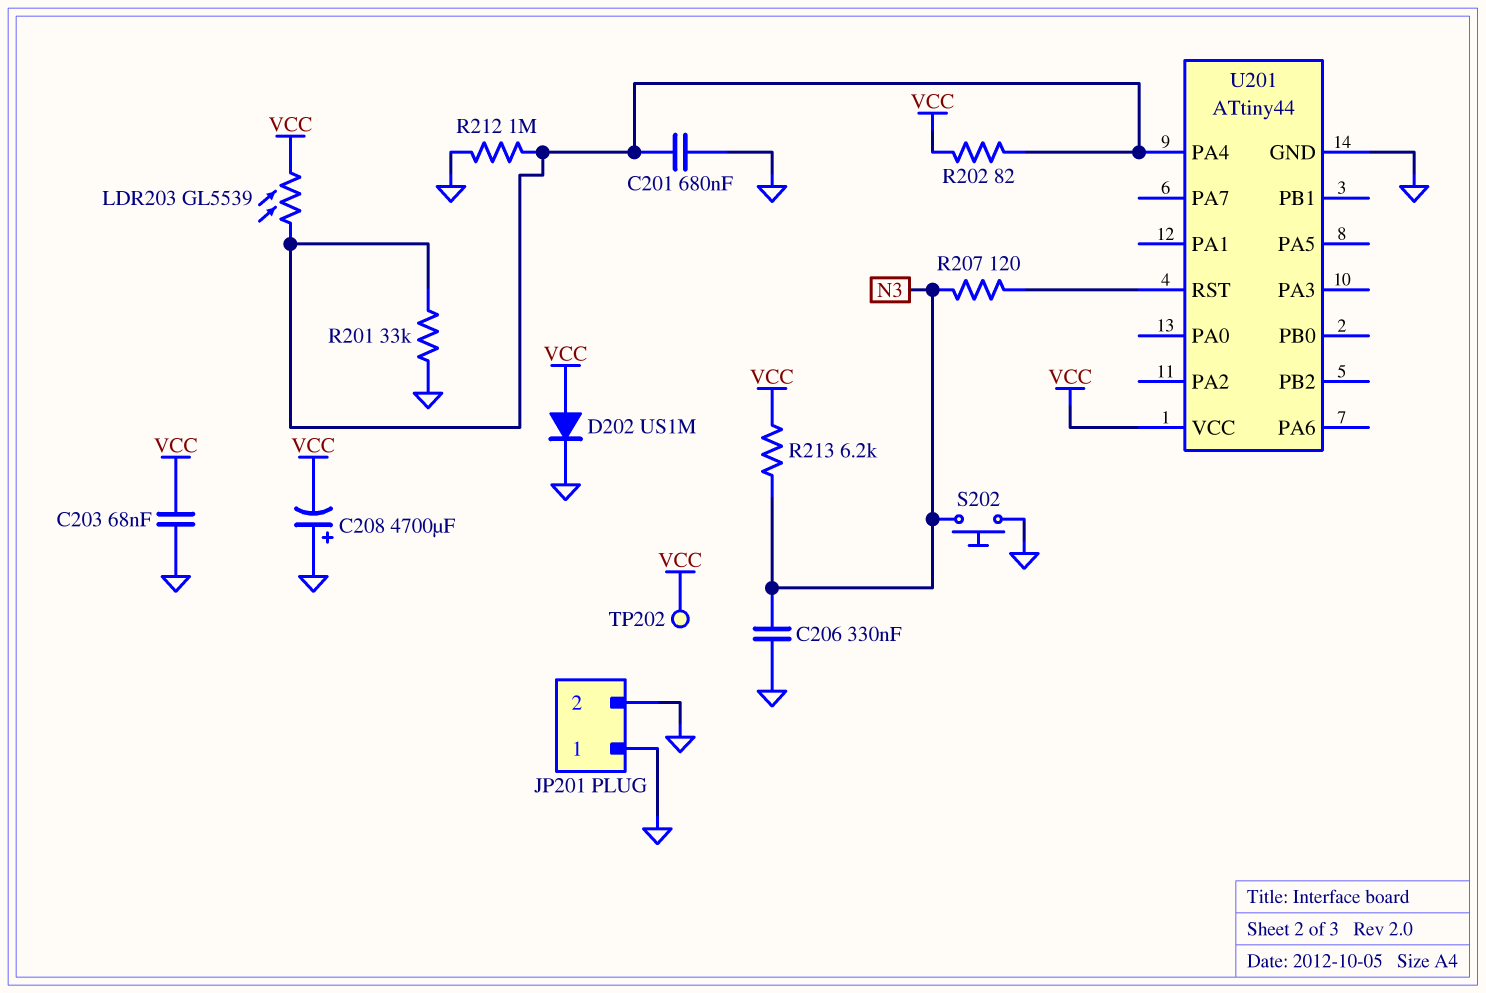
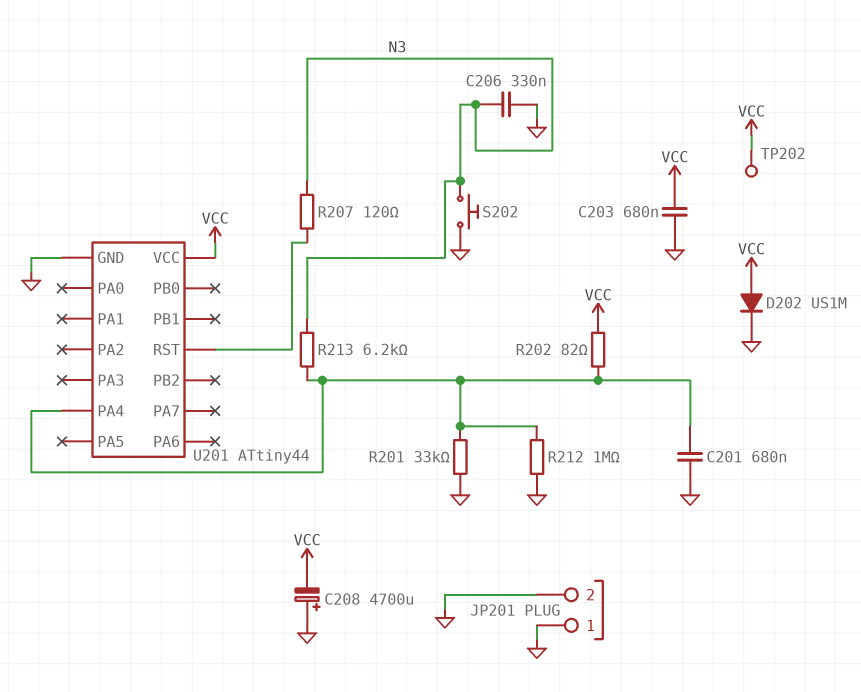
C203: 68nF (GND, VCC) -> 680nF (GND, VCC)
LDR203: GL5539 (U201/PA4, VCC) -> none
R213: 6.2k (N3, VCC) -> 6.2k (N3, U201/PA4)

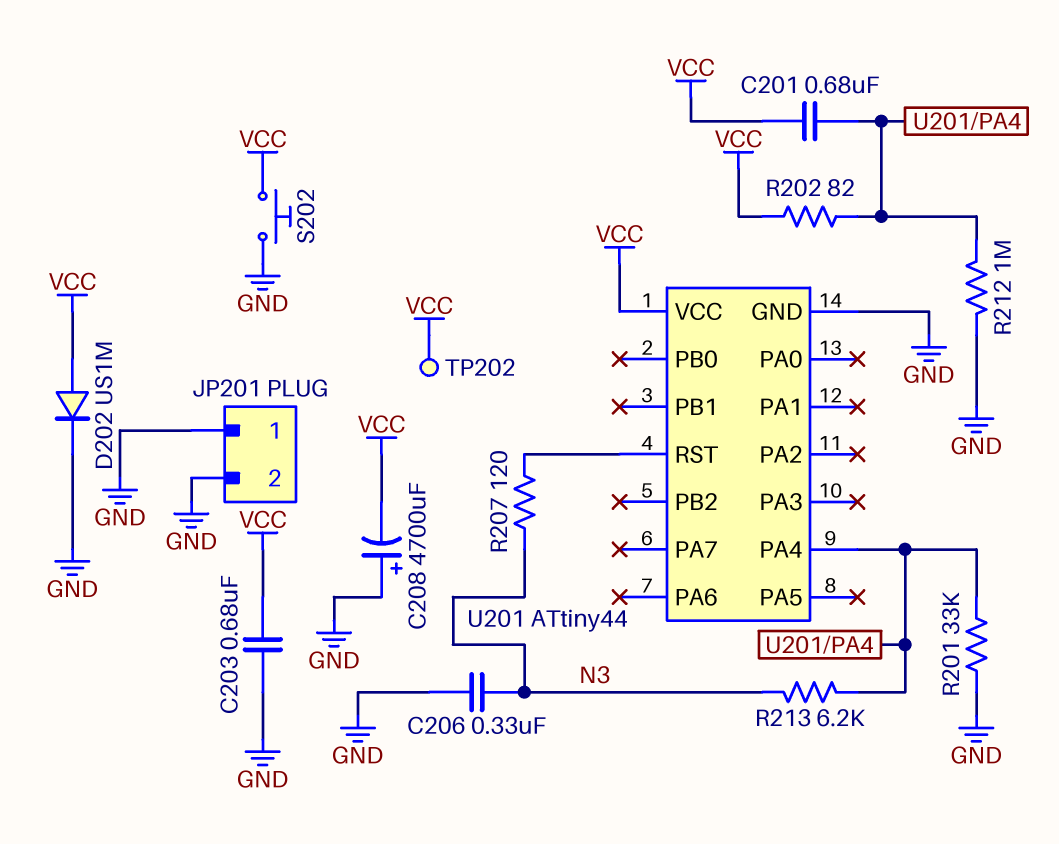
C201: 680nF (GND, U201/PA4) -> 680nF (U201/PA4, VCC)
S202: button (GND, N3) -> button (GND, VCC)

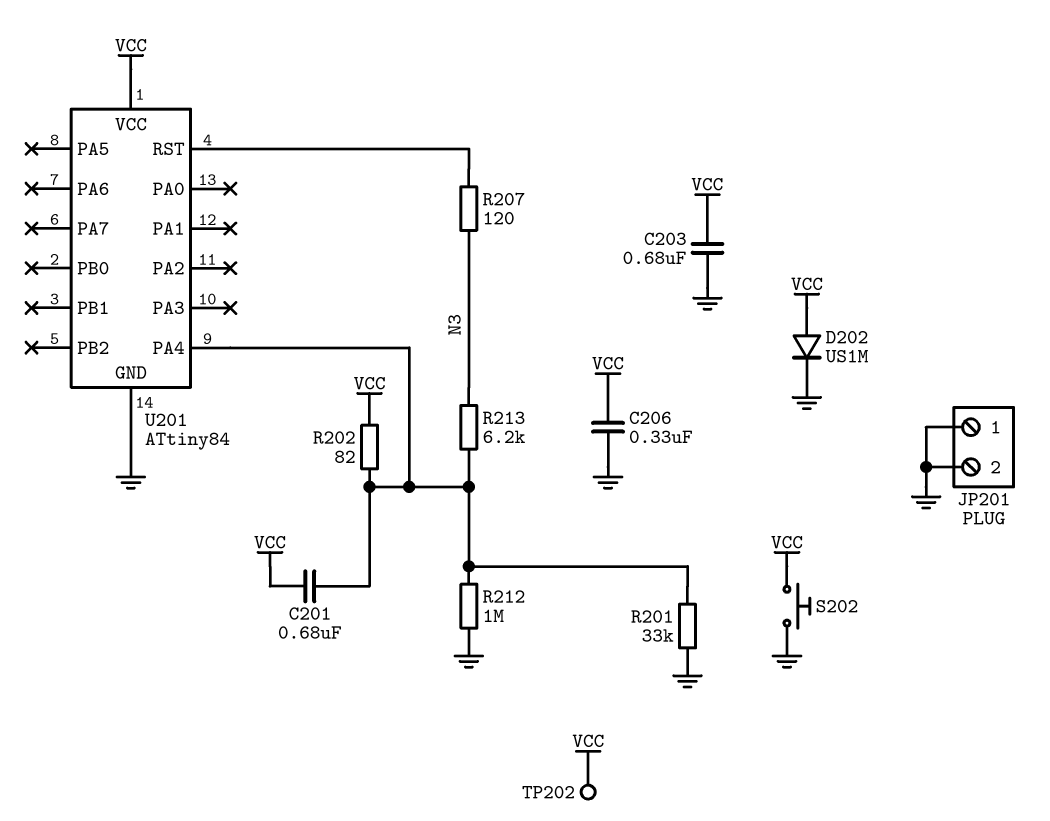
C206: 330nF (GND, N3) -> 330nF (GND, VCC)
C208: 4700uF (plus GND, minus VCC) -> none
U201: ATtiny44 -> ATtiny84

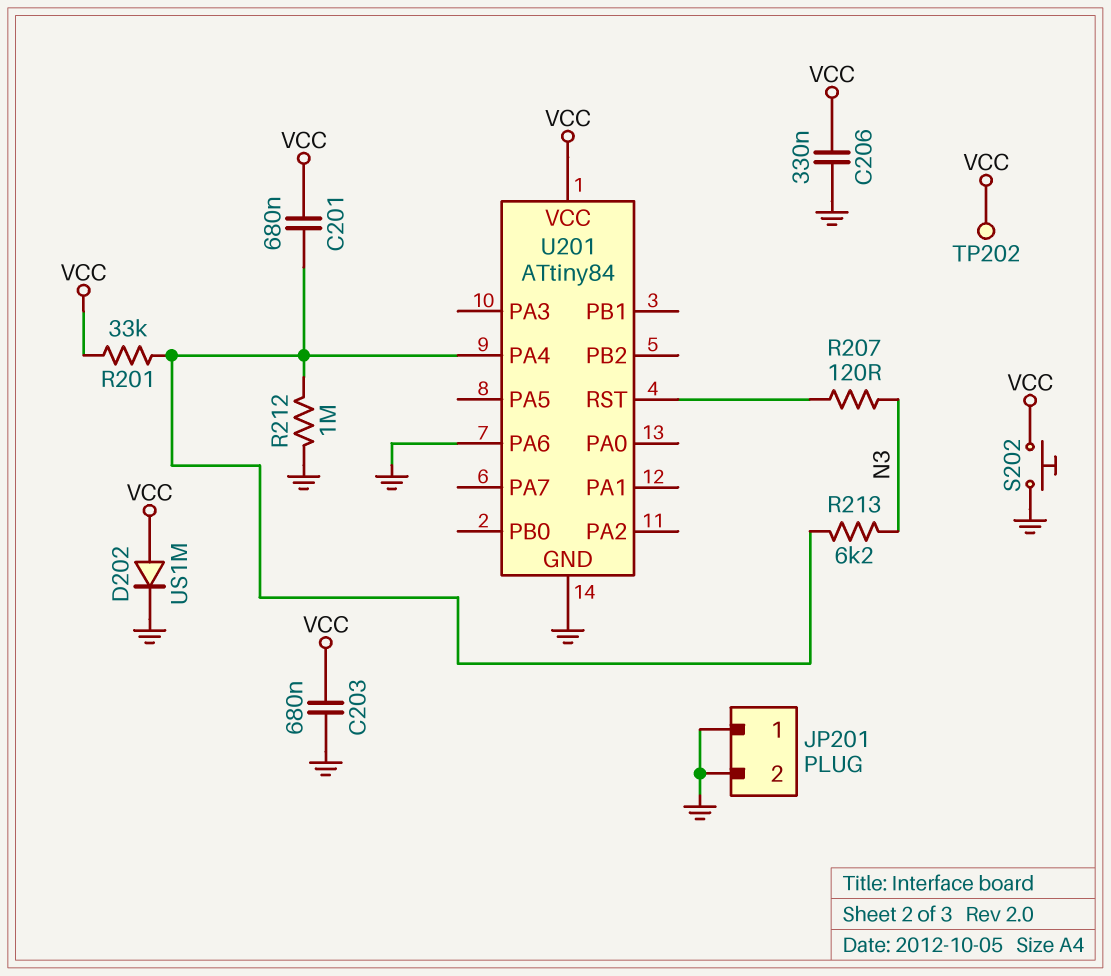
R201: 33k (GND, U201/PA4) -> 33k (U201/PA4, VCC)
R202: 82 (U201/PA4, VCC) -> none
U201 pin PA6: none -> GND

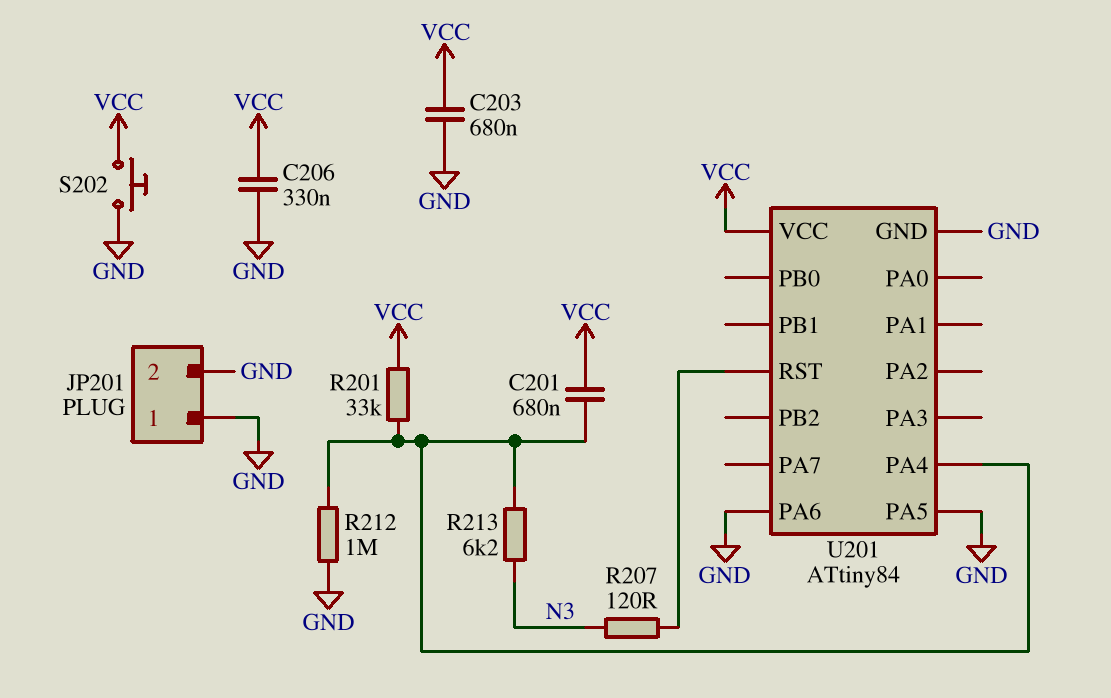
D202: diode US1M (A VCC, K GND) -> none
TP202: test point (VCC) -> none
U201 pin PA5: none -> GND

